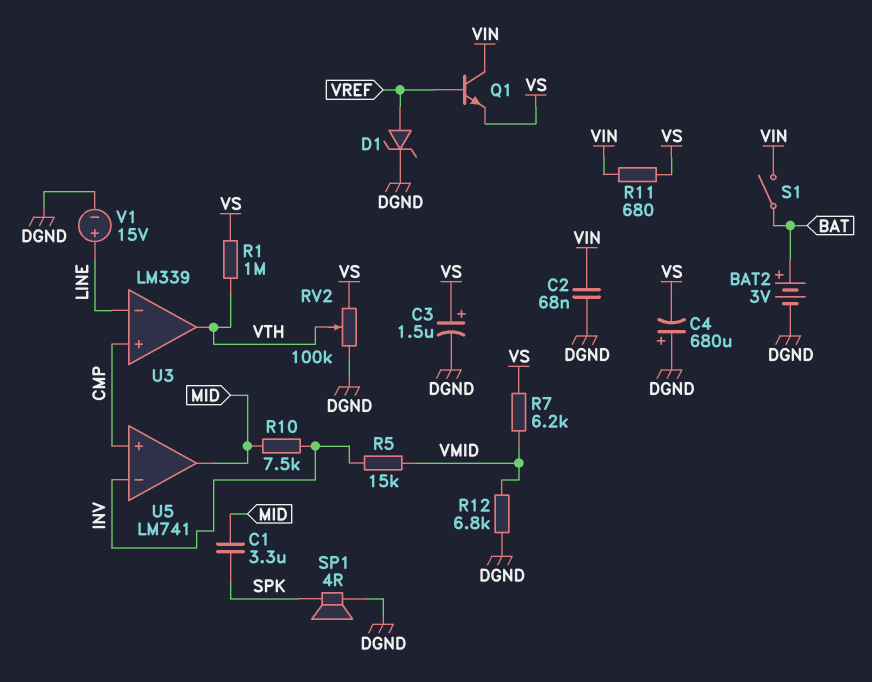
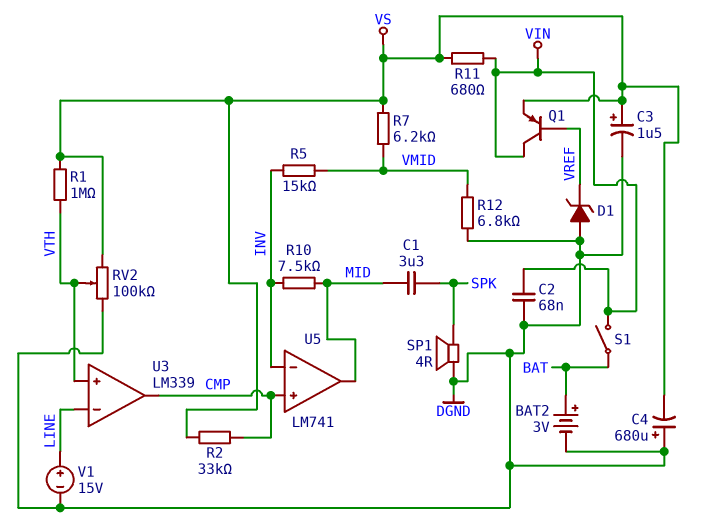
D1: zener (A VREF, K DGND) -> zener (A DGND, K VREF)
Q1: NPN (B VREF, C VIN, E VS) -> PNP (B VREF, C VIN, E VS)
R2: none -> 33k (CMP, VS)
U3 pin in+: CMP -> VTH
U3 pin out: VTH -> CMP

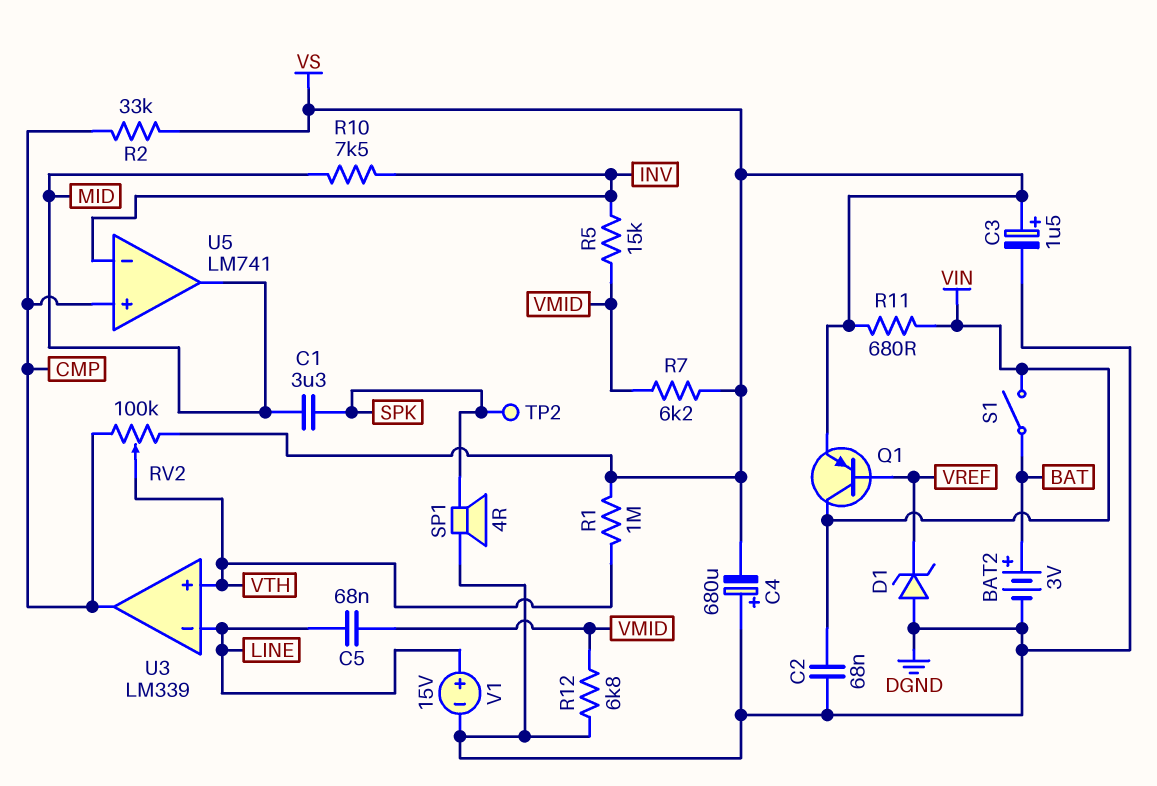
C5: none -> 68nF (LINE, VMID)
RV2: 100k (DGND, VS, wiper VTH) -> 100k (CMP, VS, wiper VTH)
TP2: none -> test point (SPK)

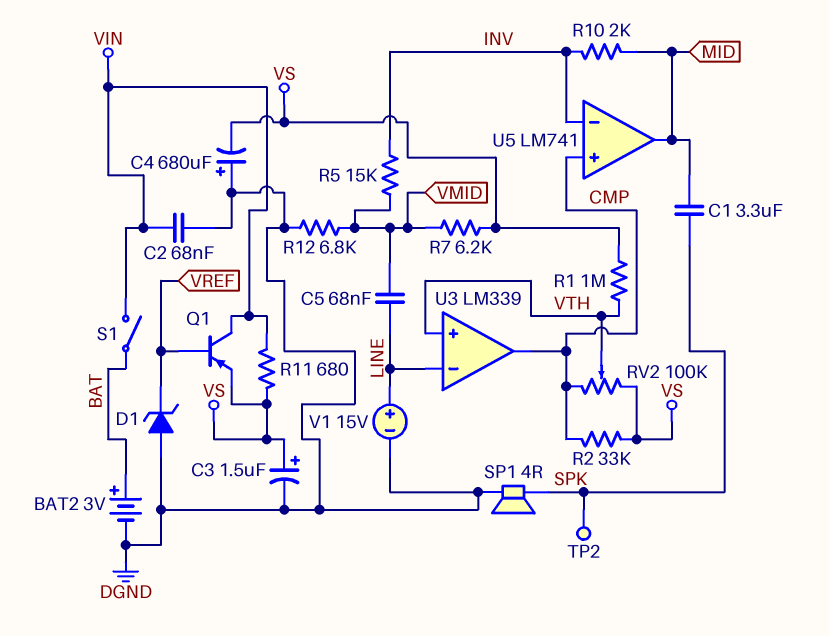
R10: 7.5k (INV, MID) -> 2k (INV, MID)

